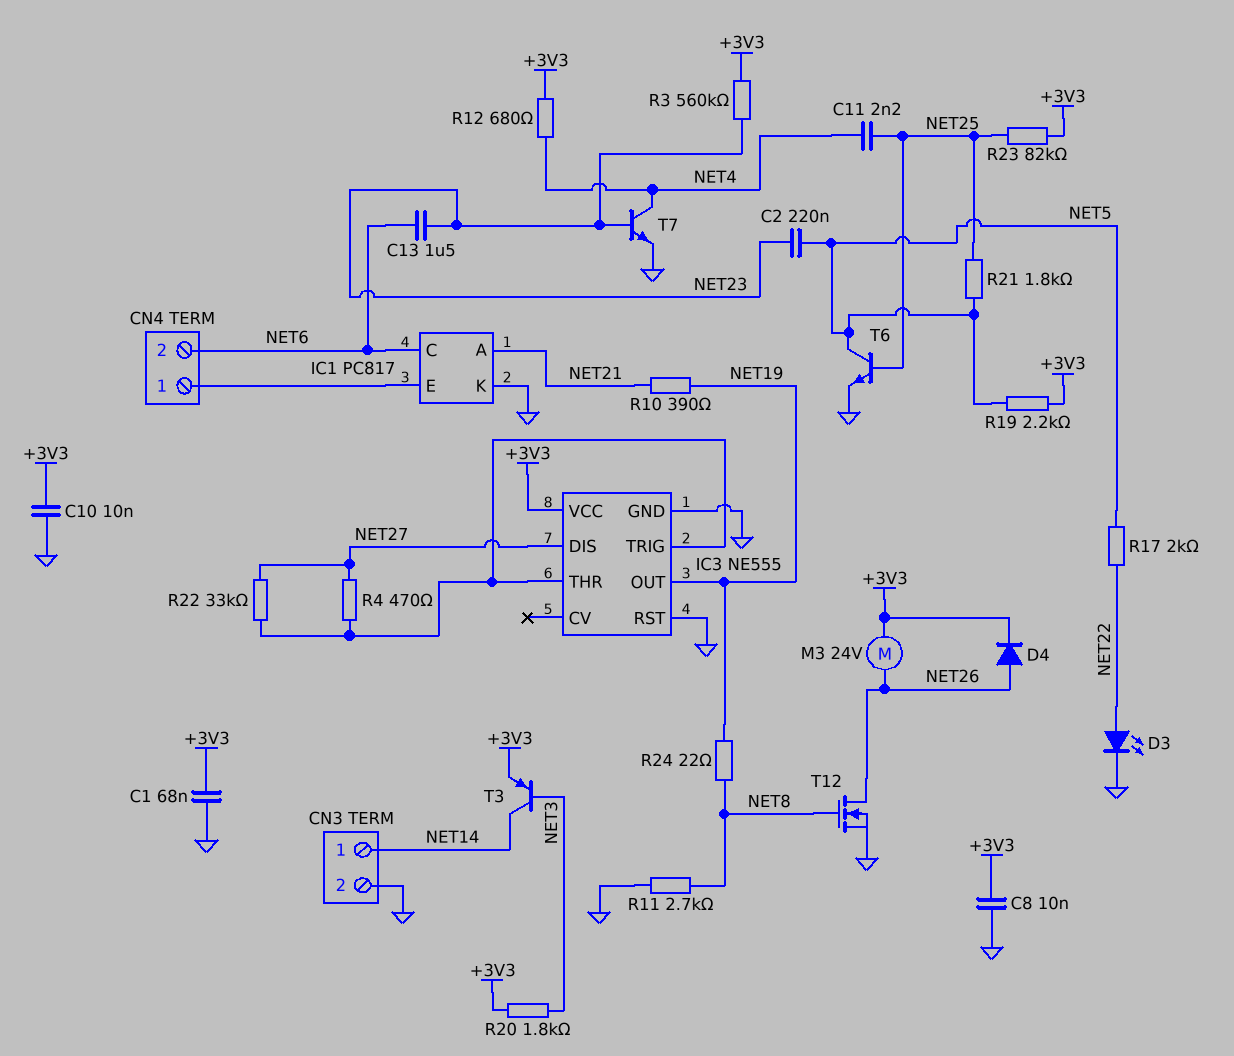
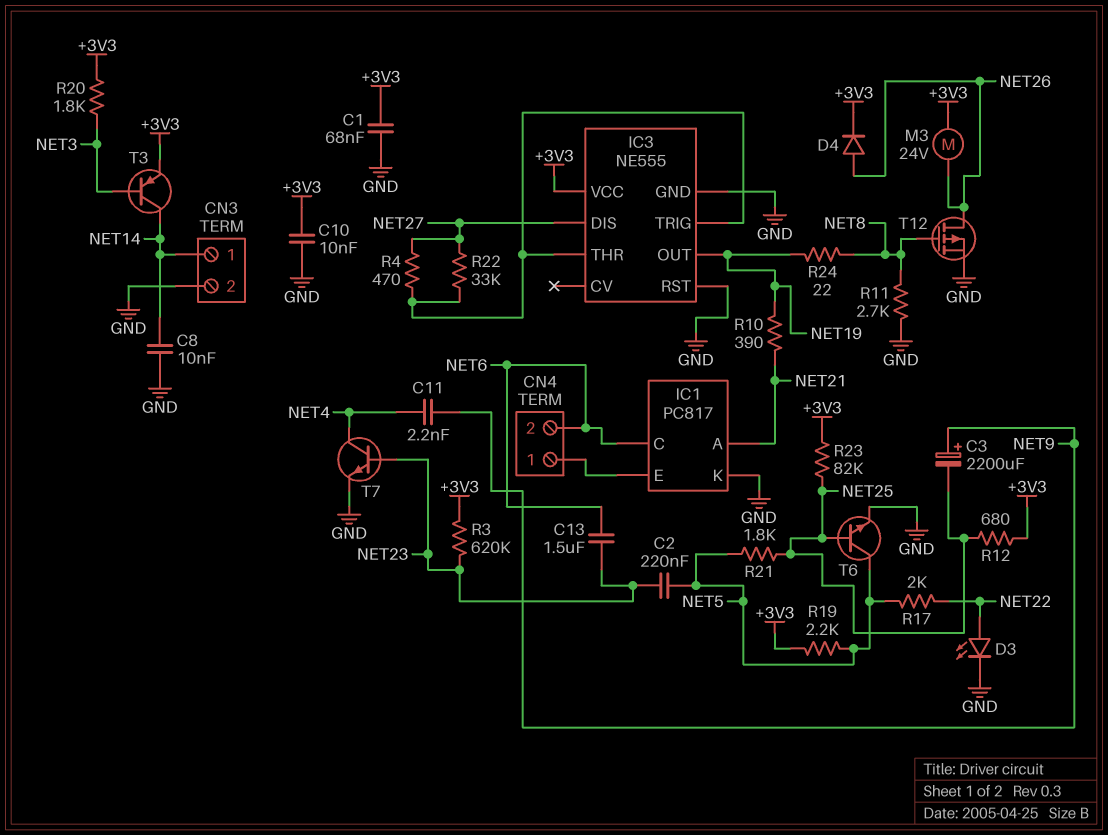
C3: none -> 2200uF (plus NET9, minus NET25)
C8: 10nF (+3V3, GND) -> 10nF (GND, NET14)
C11: 2.2nF (NET4, NET25) -> 2.2nF (NET4, NET9)
R3: 560k (+3V3, NET23) -> 620k (+3V3, NET23)
R12: 680 (+3V3, NET4) -> 680 (+3V3, NET25)
T12: NMOS (G NET8, D NET26, S GND) -> PMOS (G NET8, D NET26, S GND)

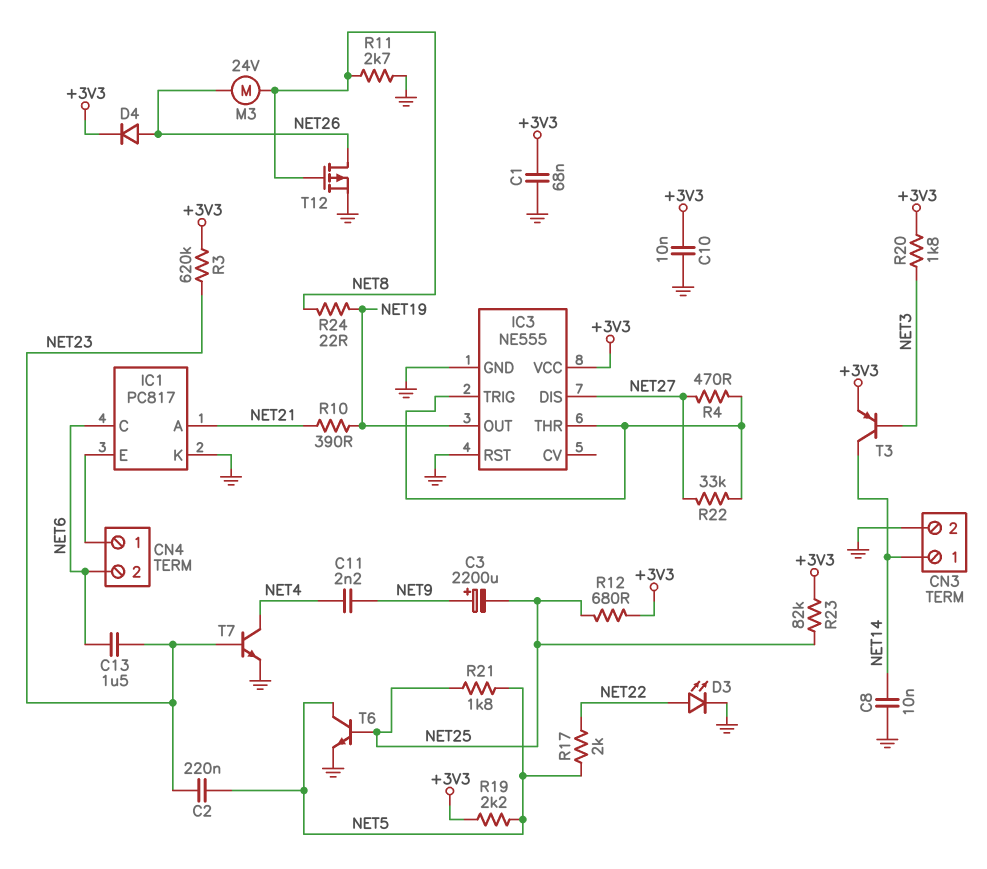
M3: motor 24V (+3V3, NET26) -> motor 24V (NET8, NET26)

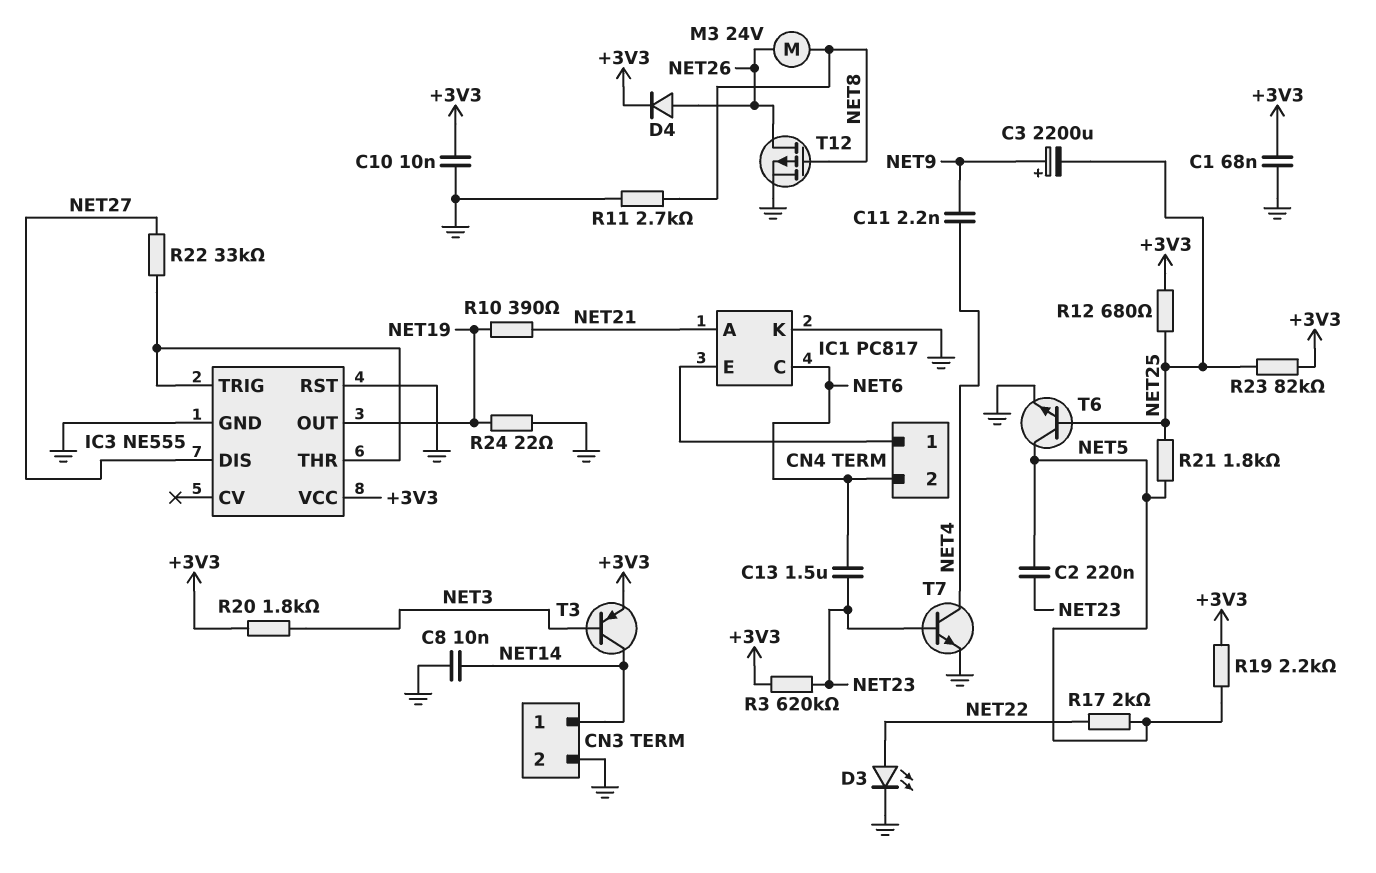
R4: 470 (IC3/THR, NET27) -> none
R24: 22 (NET8, NET19) -> 22 (GND, NET19)

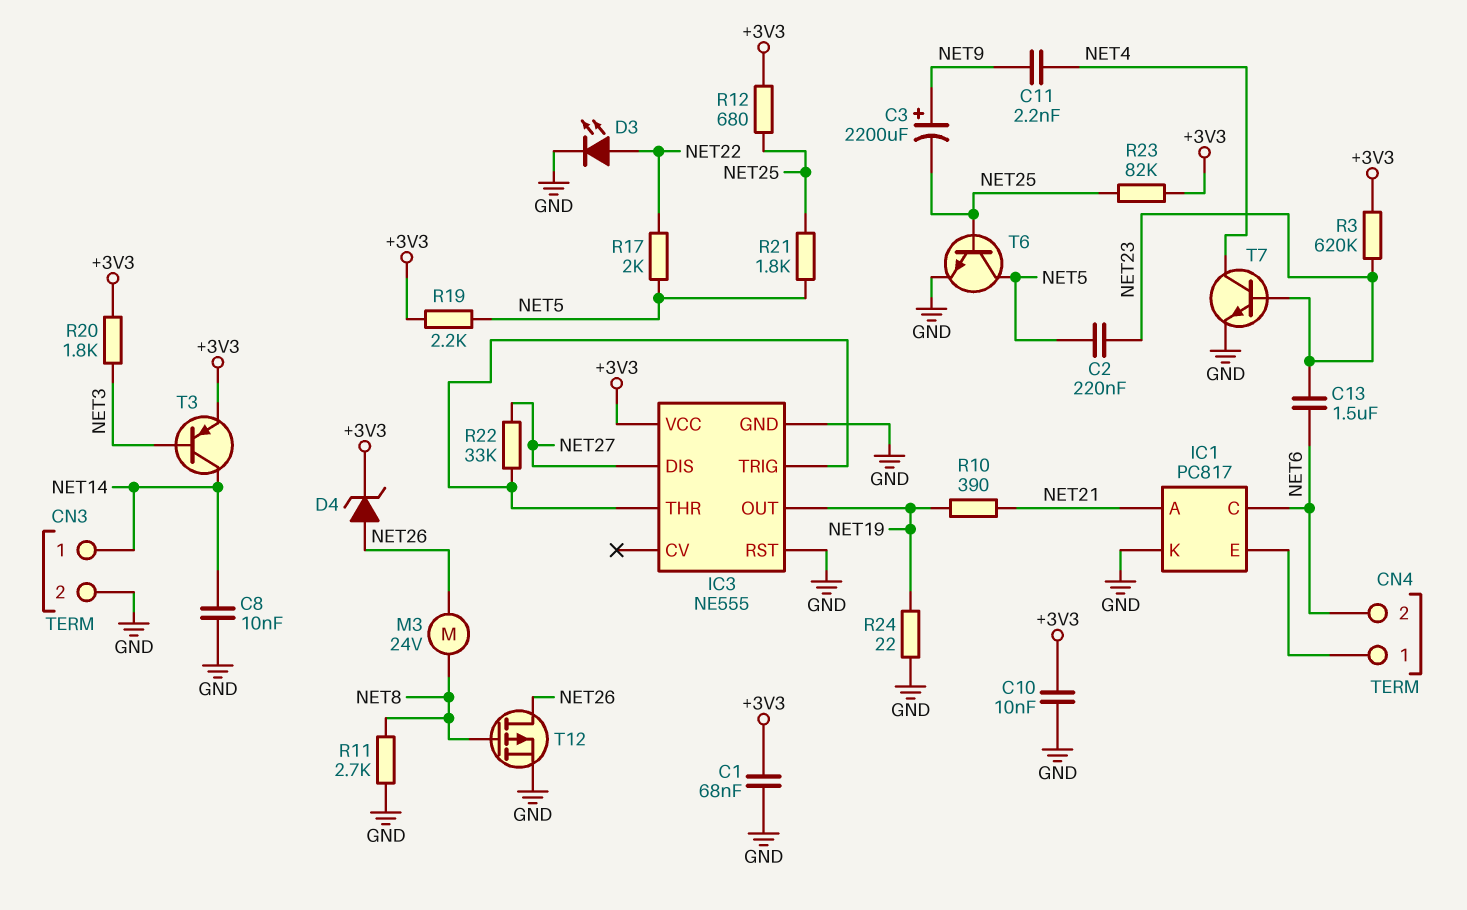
D4: diode (A NET26, K +3V3) -> zener (A NET26, K +3V3)

